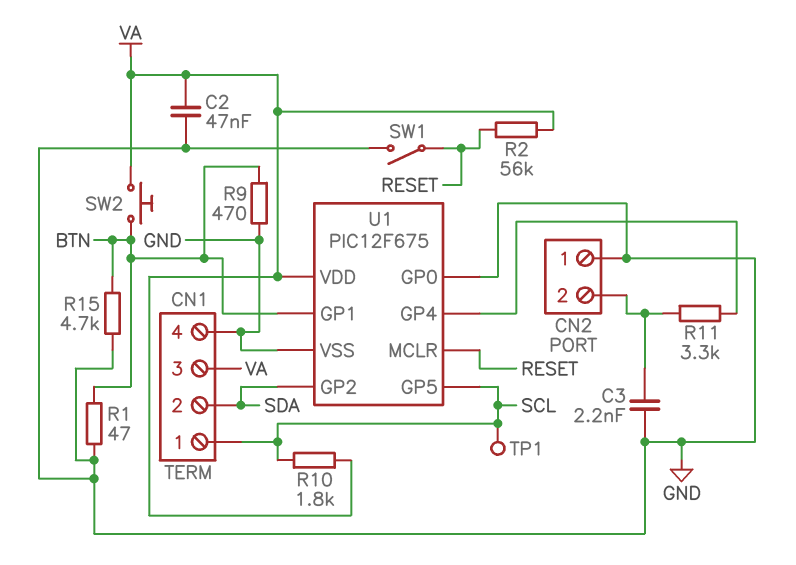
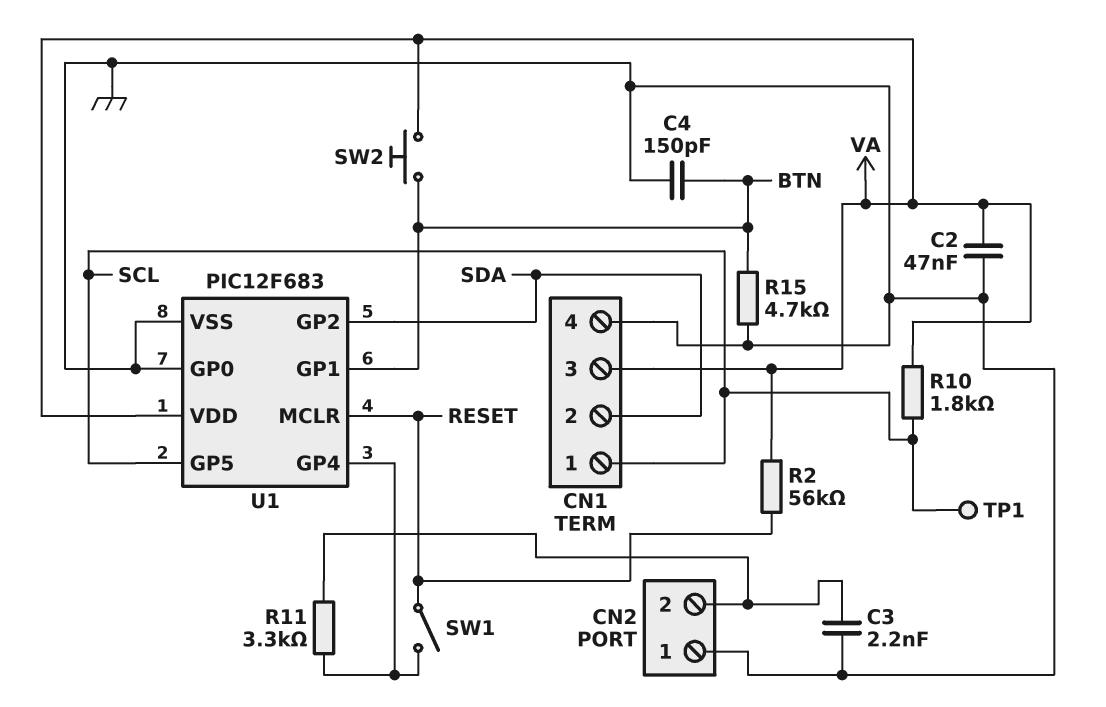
C4: none -> 150pF (BTN, GND)
R1: 47 (BTN, GND) -> none
R9: 470 (BTN, GND) -> none
SW1: switch (GND, RESET) -> switch (RESET, U1/GP4)
U1: PIC12F675 -> PIC12F683

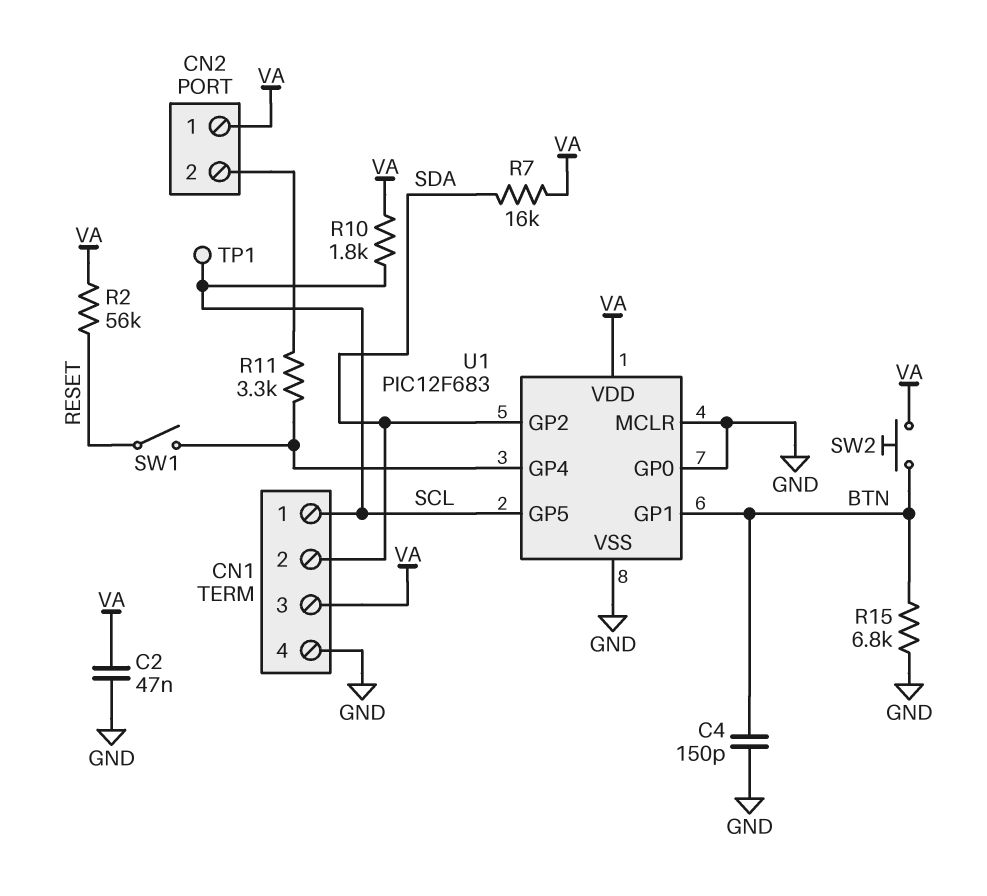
C3: 2.2nF (CN2/2, GND) -> none
CN2 pin 1: GND -> VA
R7: none -> 16k (SDA, VA)
R15: 4.7k (BTN, GND) -> 6.8k (BTN, GND)
U1 pin MCLR: RESET -> GND

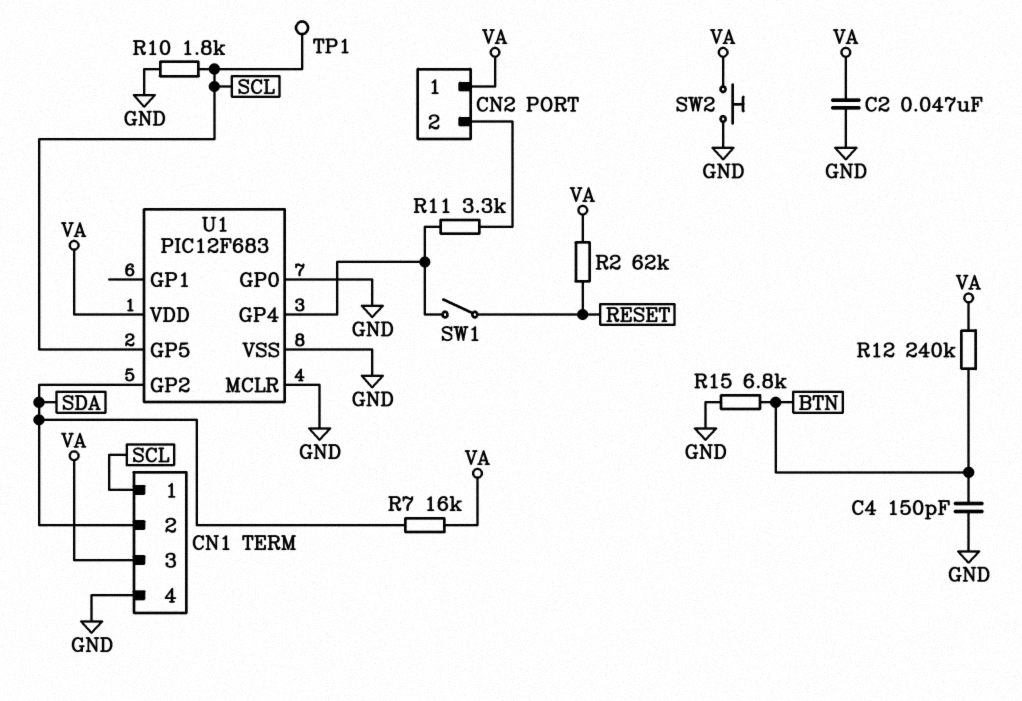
R2: 56k (RESET, VA) -> 62k (RESET, VA)
R10: 1.8k (SCL, VA) -> 1.8k (GND, SCL)
R12: none -> 240k (BTN, VA)
SW2: button (BTN, VA) -> button (GND, VA)
U1 pin GP1: BTN -> none

